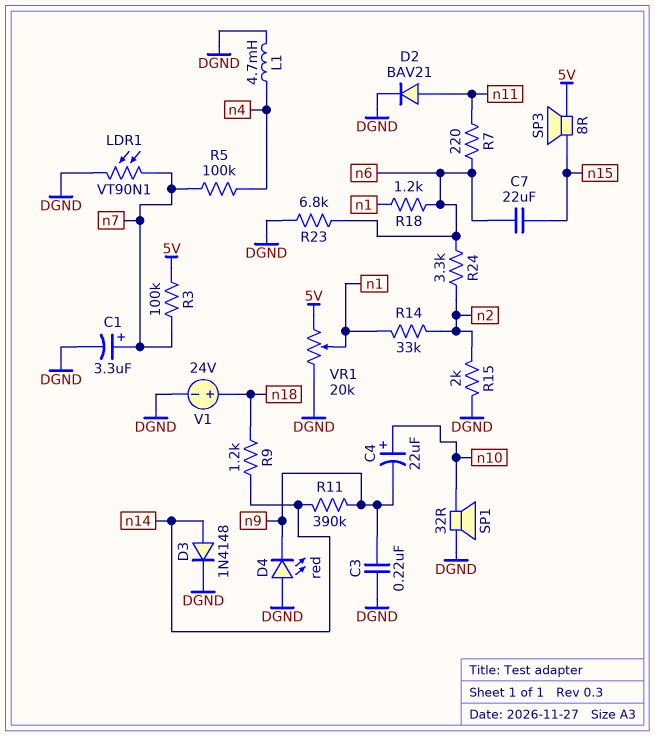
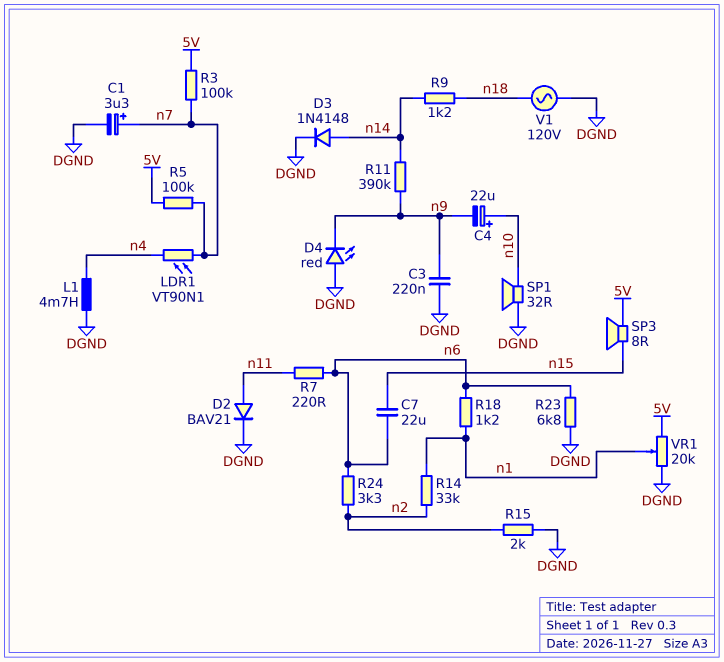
LDR1: VT90N1 (DGND, n7) -> VT90N1 (n4, n7)
R5: 100k (n4, n7) -> 100k (5V, n7)
V1: 24V (plus n18, minus DGND) -> AC 120V (DGND, n18)

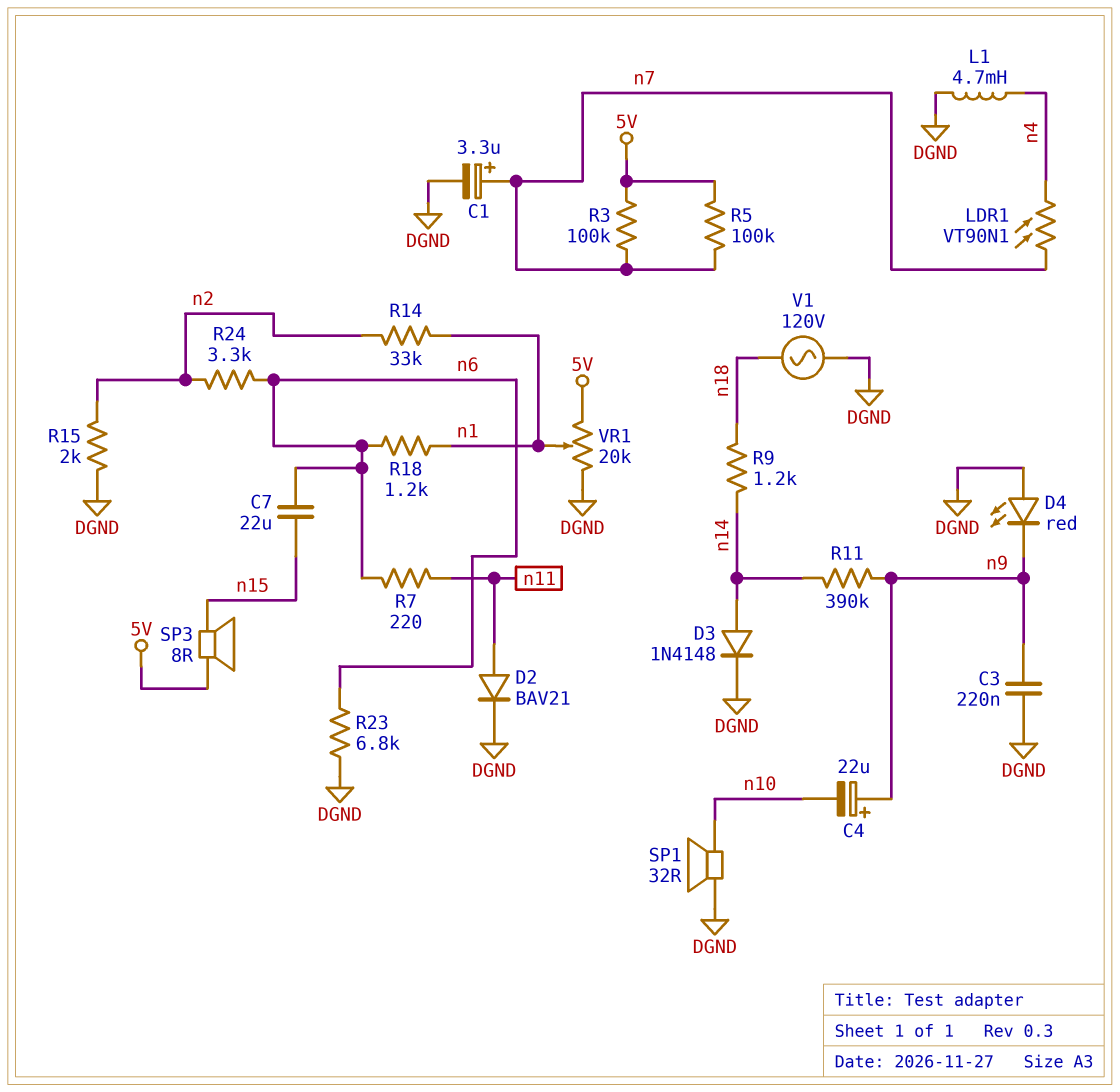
C4: 22uF (plus n10, minus n9) -> 22uF (plus n9, minus n10)

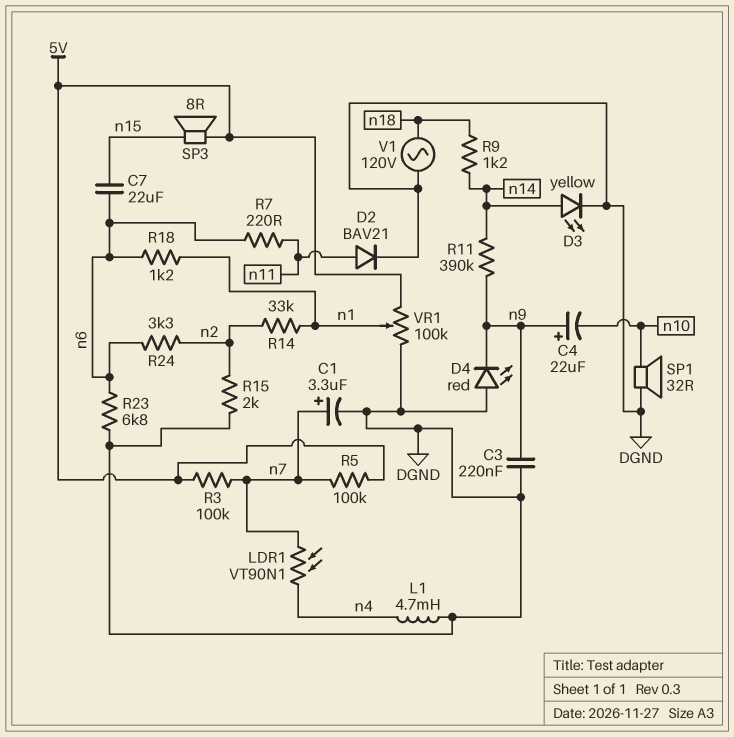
D3: diode 1N4148 (A n14, K DGND) -> LED yellow (A n14, K DGND)
VR1: 20k (5V, DGND, wiper n1) -> 100k (5V, DGND, wiper n1)

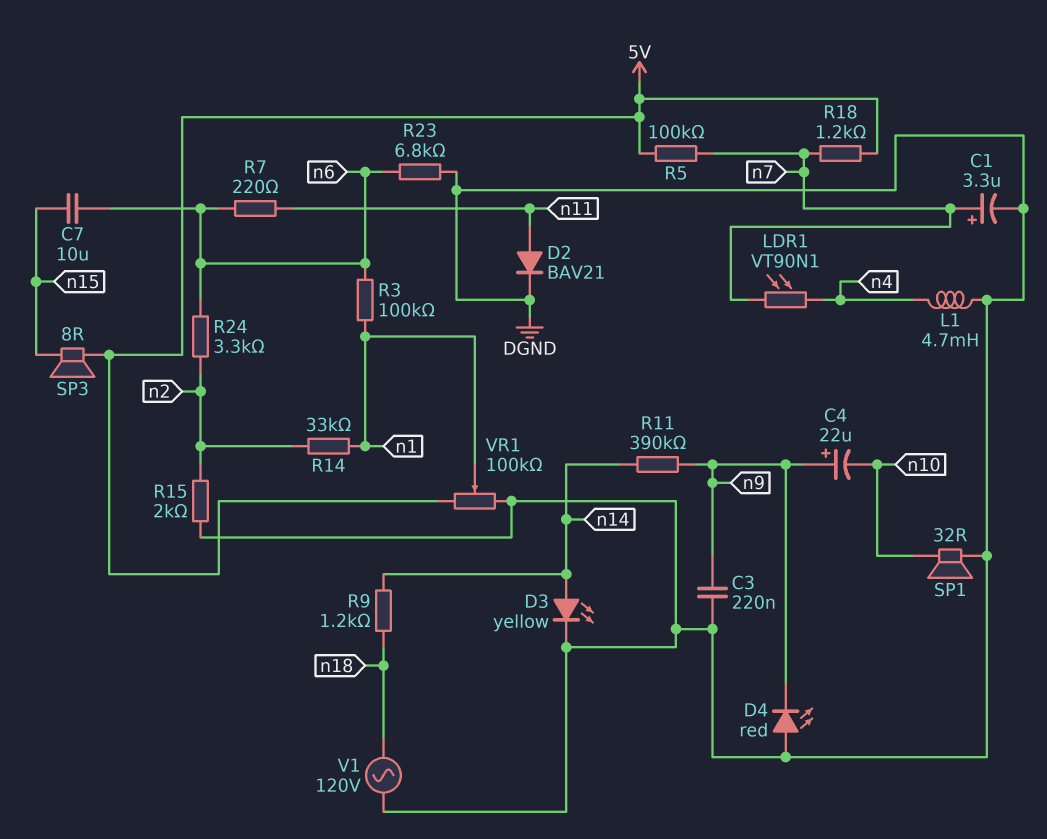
C7: 22uF (n6, n15) -> 10uF (n6, n15)
R3: 100k (5V, n7) -> 100k (n1, n6)
R18: 1.2k (n1, n6) -> 1.2k (5V, n7)

